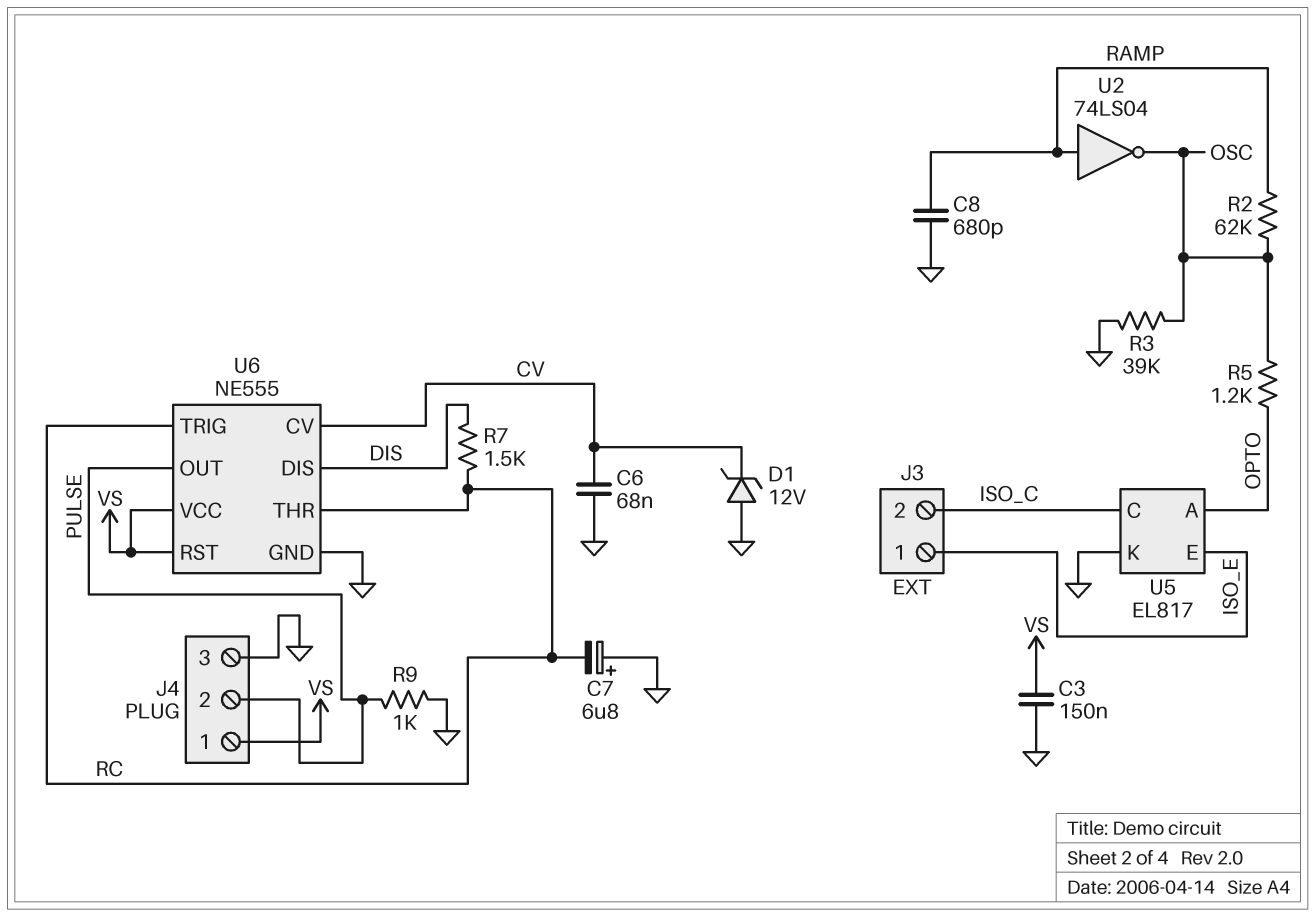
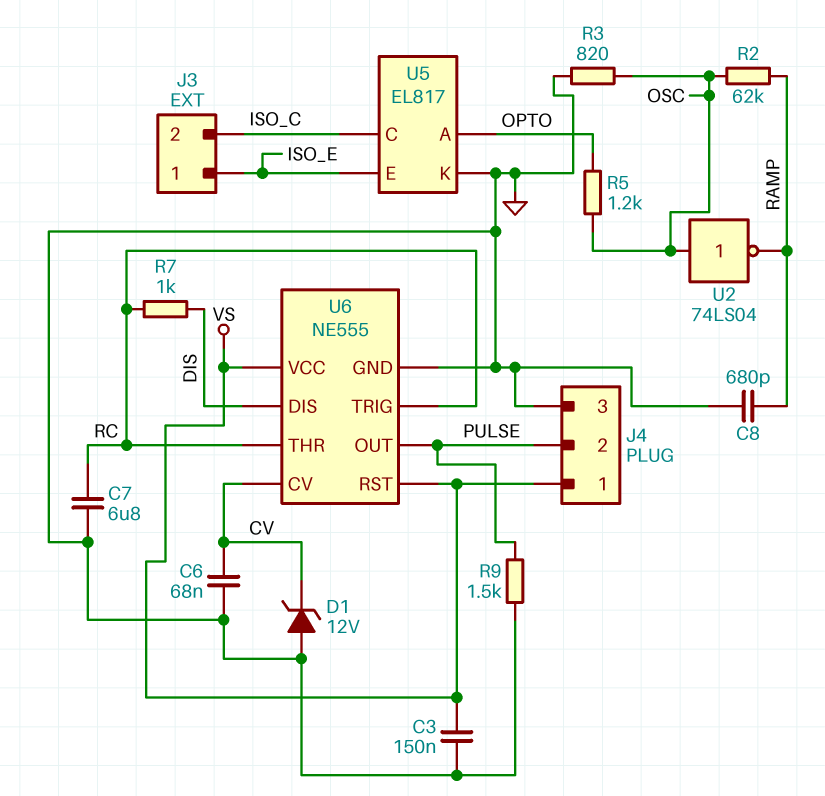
C7: 6.8uF (plus GND, minus RC) -> 6.8uF (GND, RC)
R3: 39k (GND, OSC) -> 820 (GND, OSC)
R7: 1.5k (DIS, RC) -> 1k (DIS, RC)
R9: 1k (GND, PULSE) -> 1.5k (GND, PULSE)
U2: NOT 74LS04 (in RAMP, out OSC) -> NOT 74LS04 (in OSC, out RAMP)

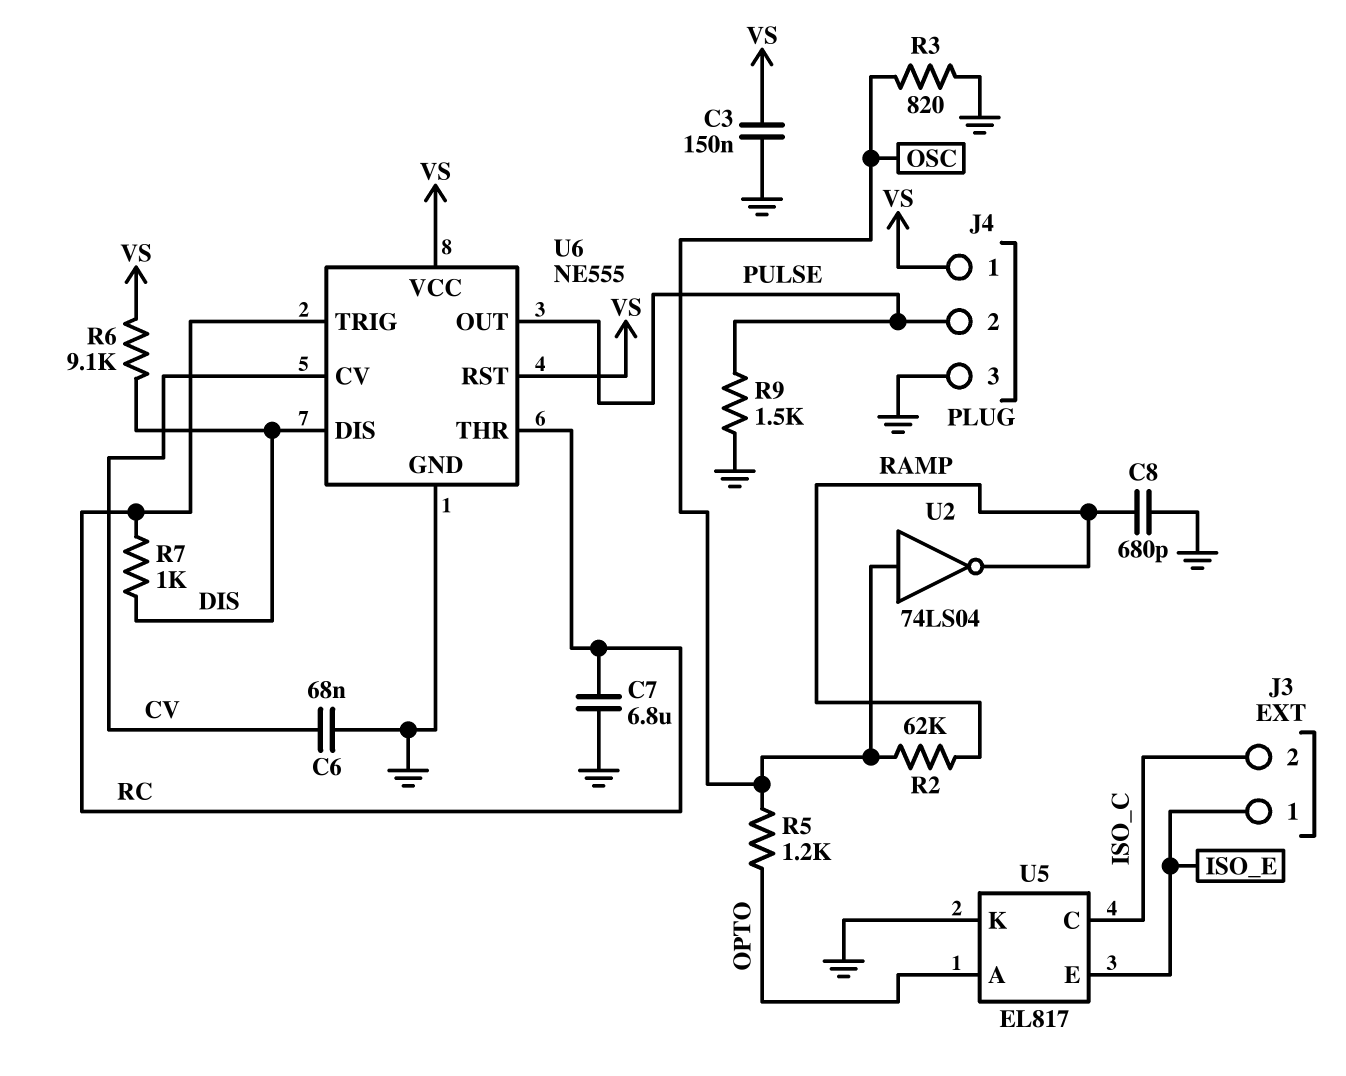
D1: zener 12V (A GND, K CV) -> none
R6: none -> 9.1k (DIS, VS)

